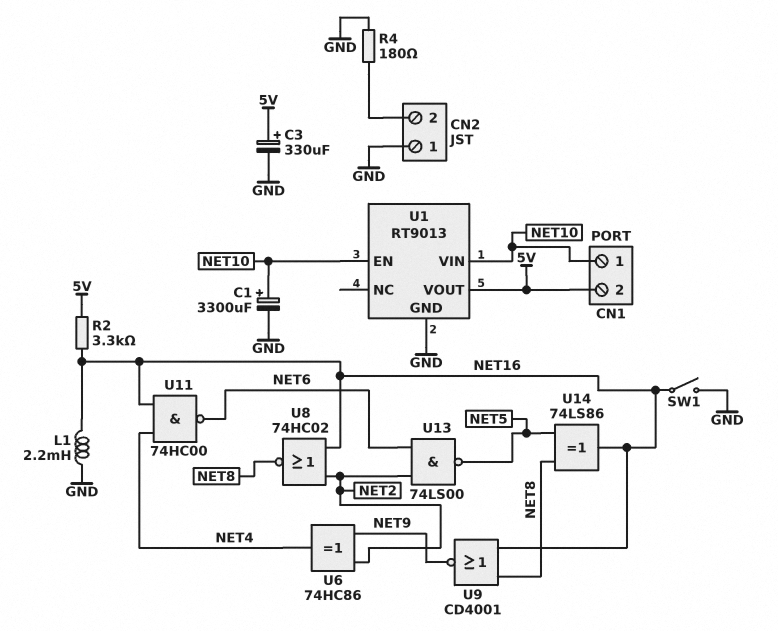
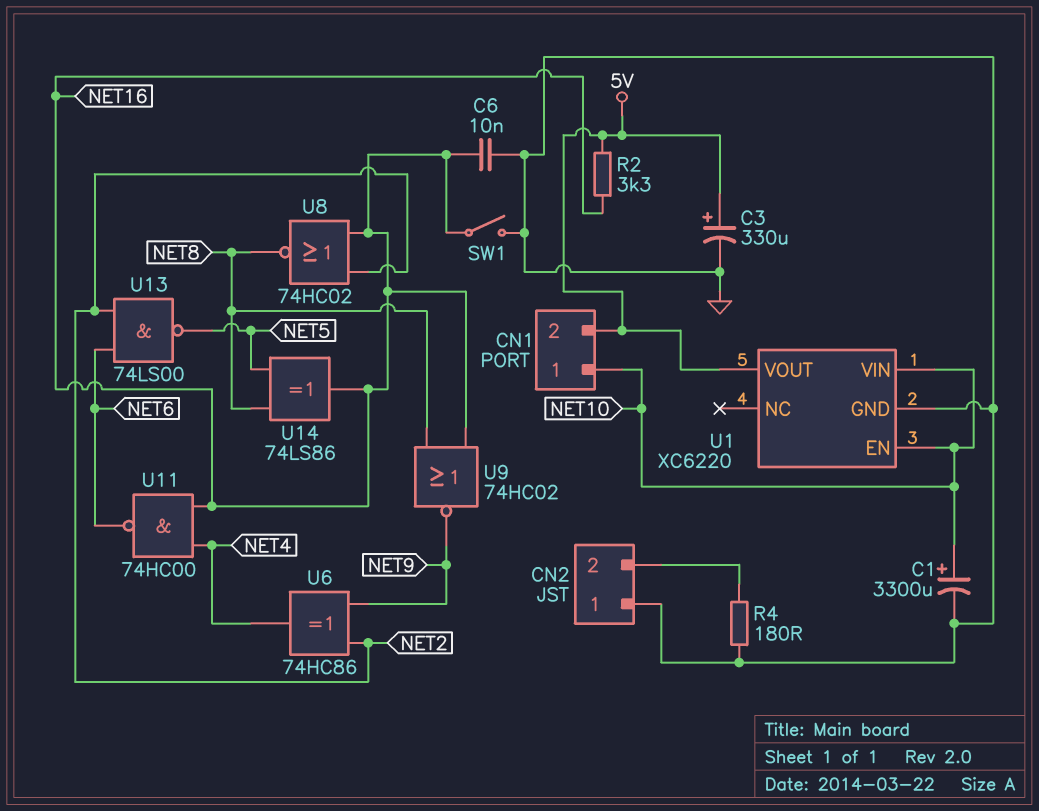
C6: none -> 10nF (GND, NET16)
L1: 2.2mH (GND, NET16) -> none
U1: RT9013 -> XC6220
U9: NOR CD4001 (in NET8, in NET16, out NET9) -> NOR 74HC02 (in NET8, in NET16, out NET9)

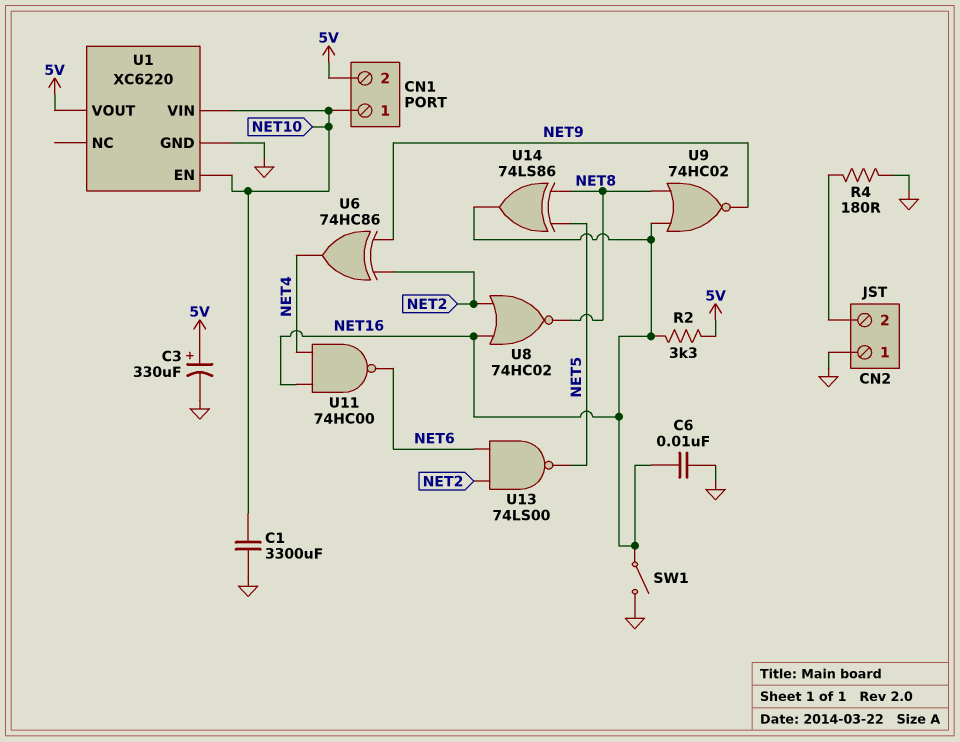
C1: 3300uF (plus NET10, minus GND) -> 3300uF (GND, NET10)

